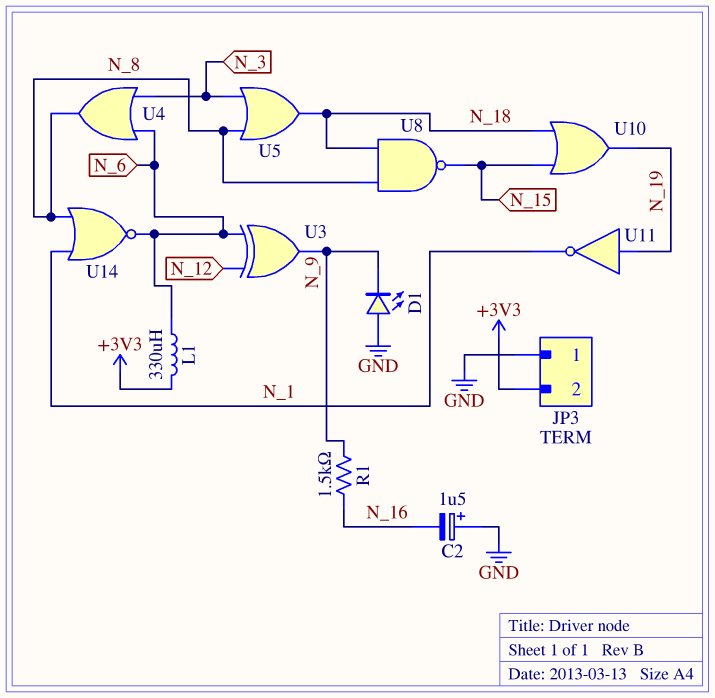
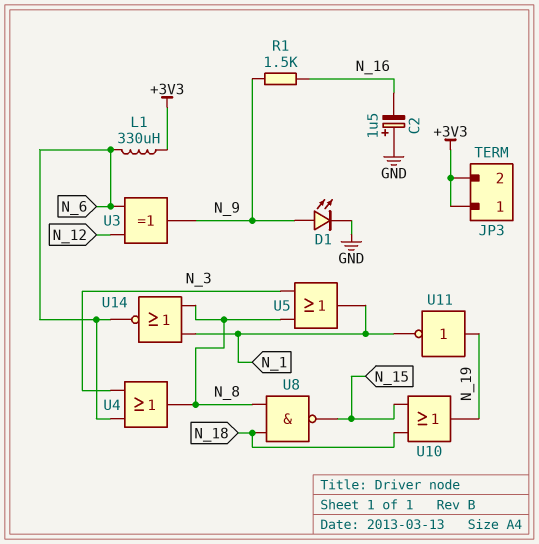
D1: LED (A GND, K N_9) -> LED (A N_9, K GND)
JP3 pin 1: GND -> +3V3
U5: OR (in N_3, in N_8, out N_18) -> OR (in N_3, in N_8, out N_1)

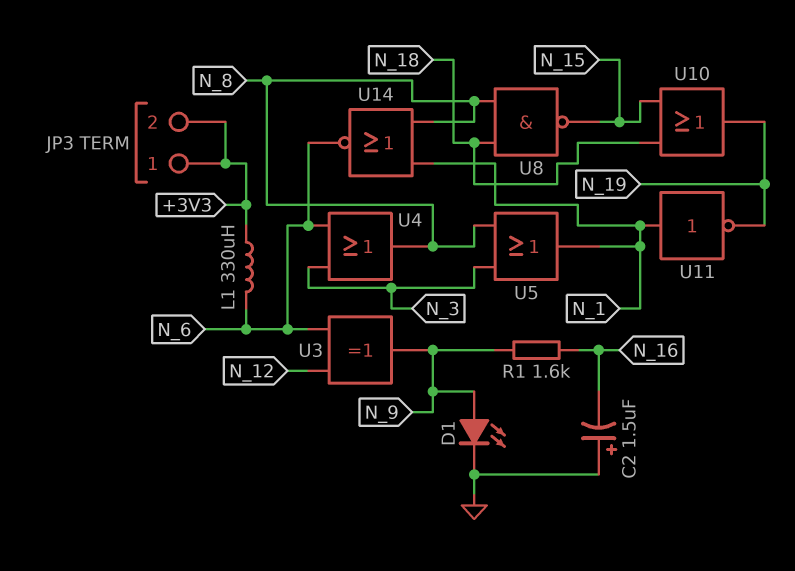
R1: 1.5k (N_9, N_16) -> 1.6k (N_9, N_16)
U11: NOT (in N_19, out N_1) -> NOT (in N_1, out N_19)

